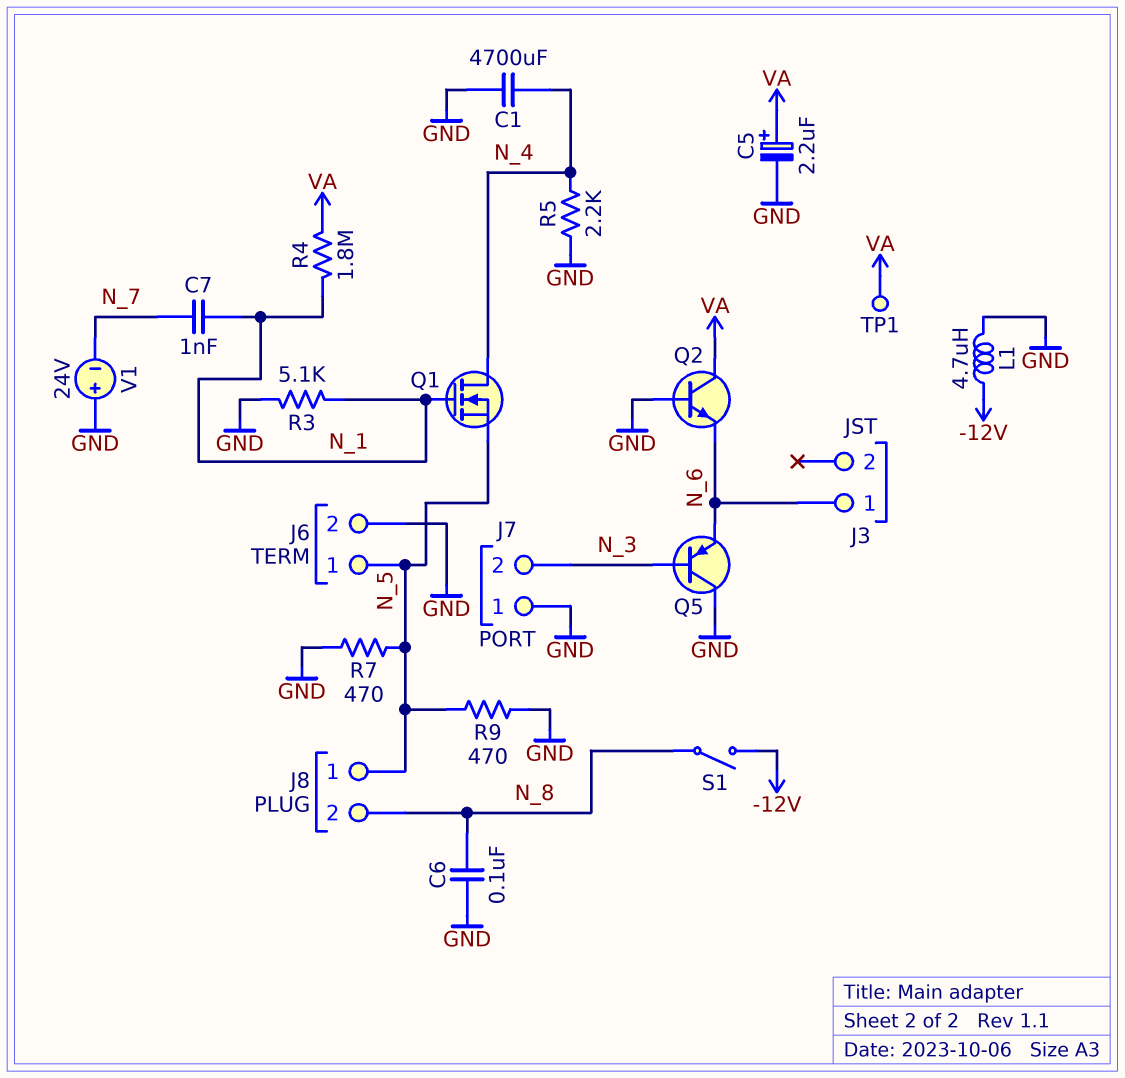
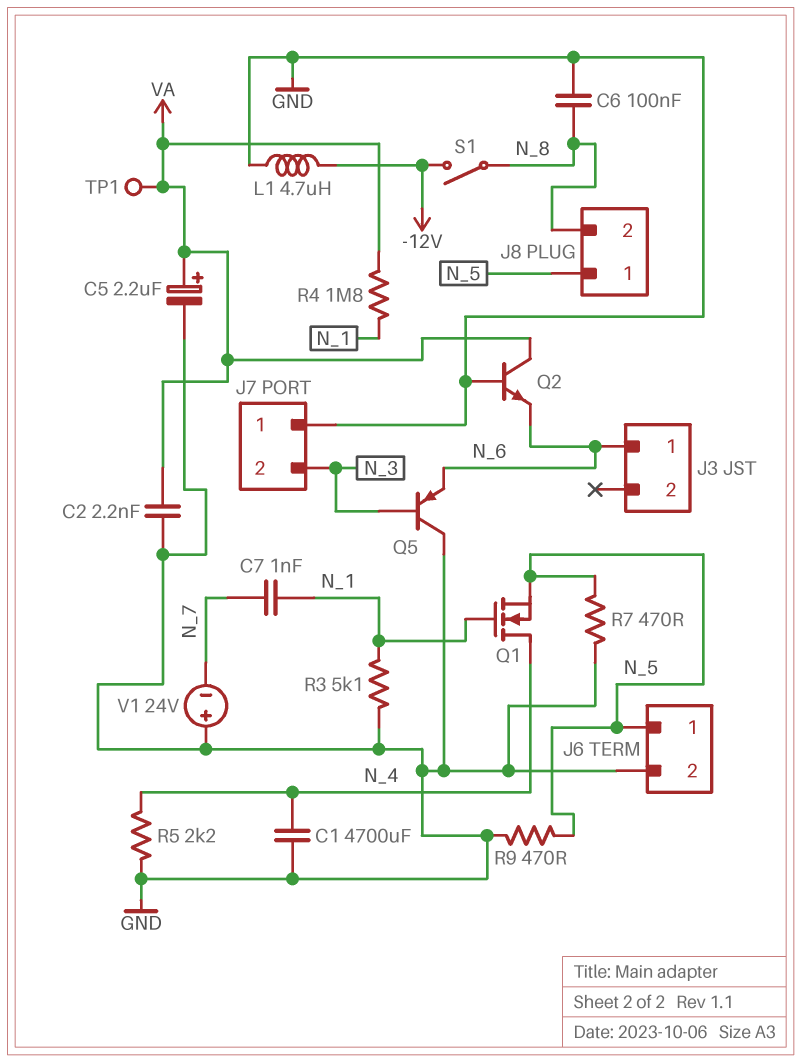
C2: none -> 2.2nF (GND, VA)

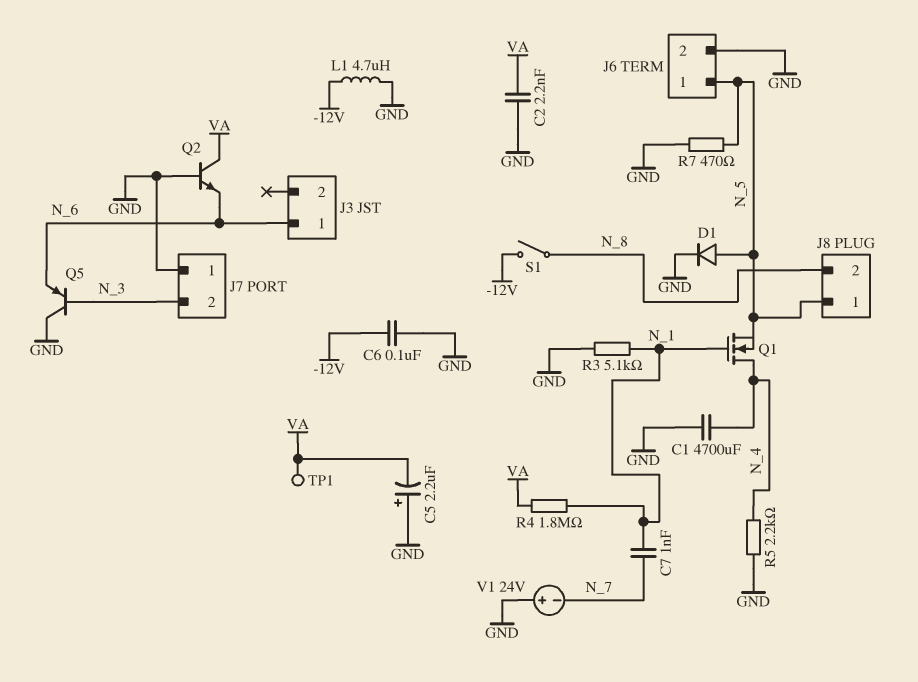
C5: 2.2uF (plus VA, minus GND) -> 2.2uF (plus GND, minus VA)
C6: 100nF (GND, N_8) -> 100nF (-12V, GND)
D1: none -> diode (A N_5, K GND)
R9: 470 (GND, N_5) -> none

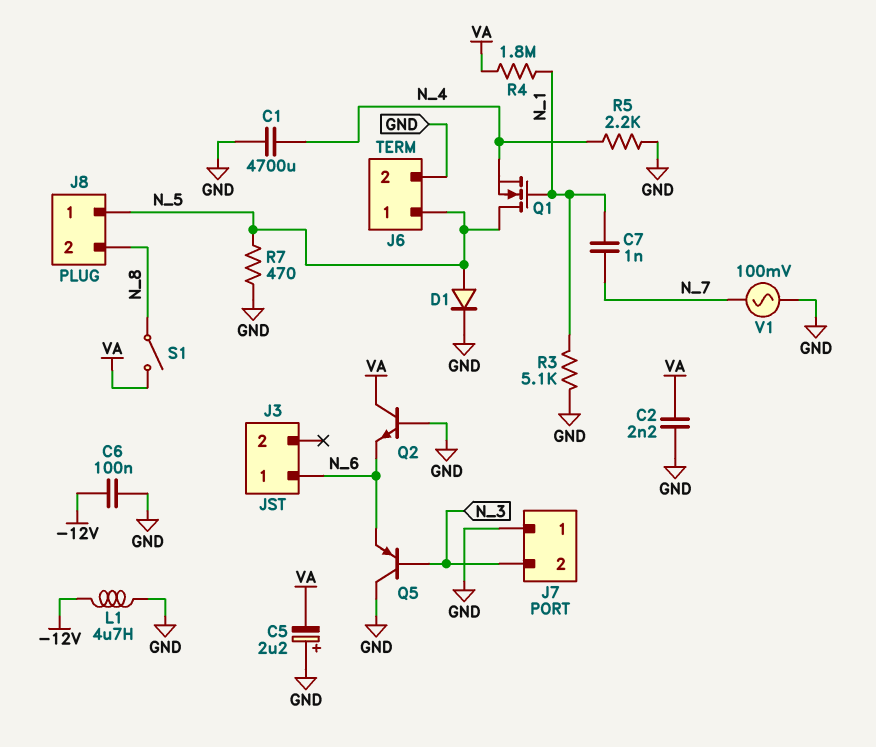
Q1: NMOS (G N_1, D N_4, S N_5) -> NMOS (G N_1, D N_5, S N_4)
S1: switch (-12V, N_8) -> switch (N_8, VA)
TP1: test point (VA) -> none
V1: 24V (plus GND, minus N_7) -> AC 100mV (GND, N_7)

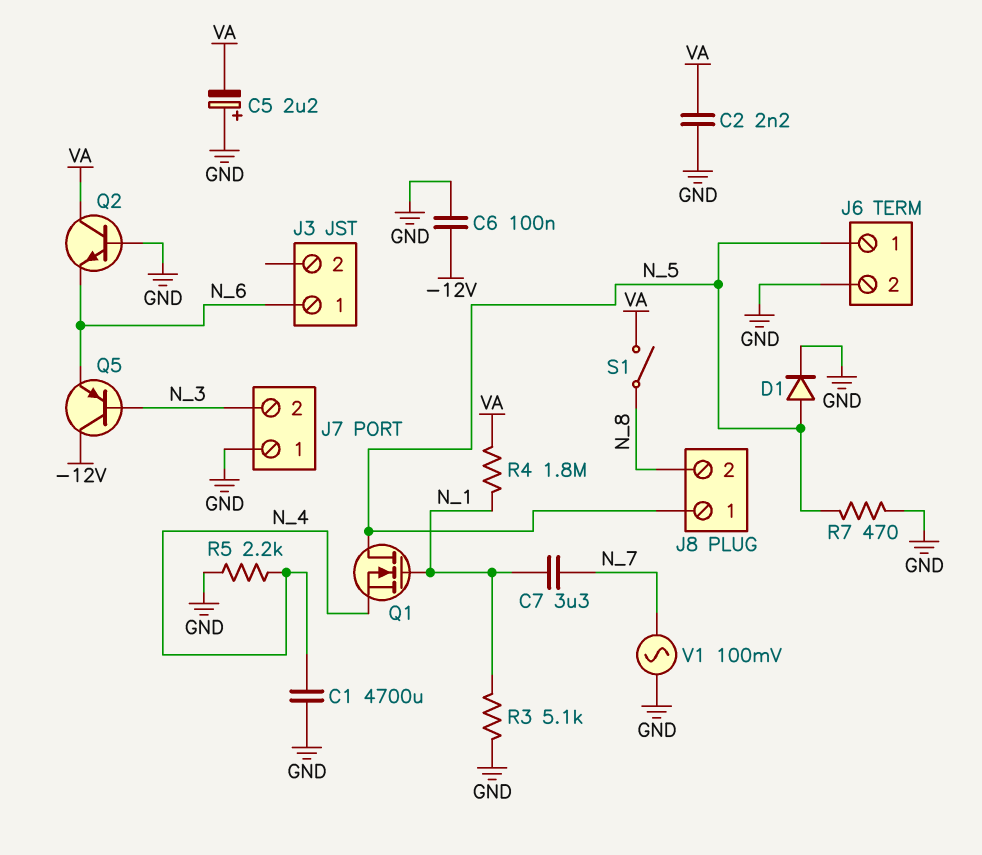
C7: 1nF (N_1, N_7) -> 3.3uF (N_1, N_7)
L1: 4.7uH (-12V, GND) -> none
Q5: PNP (B N_3, C GND, E N_6) -> PNP (B N_3, C -12V, E N_6)

